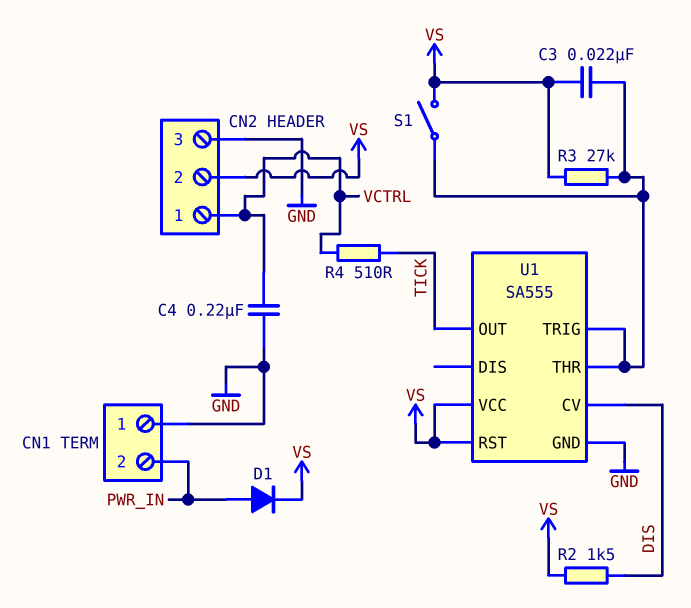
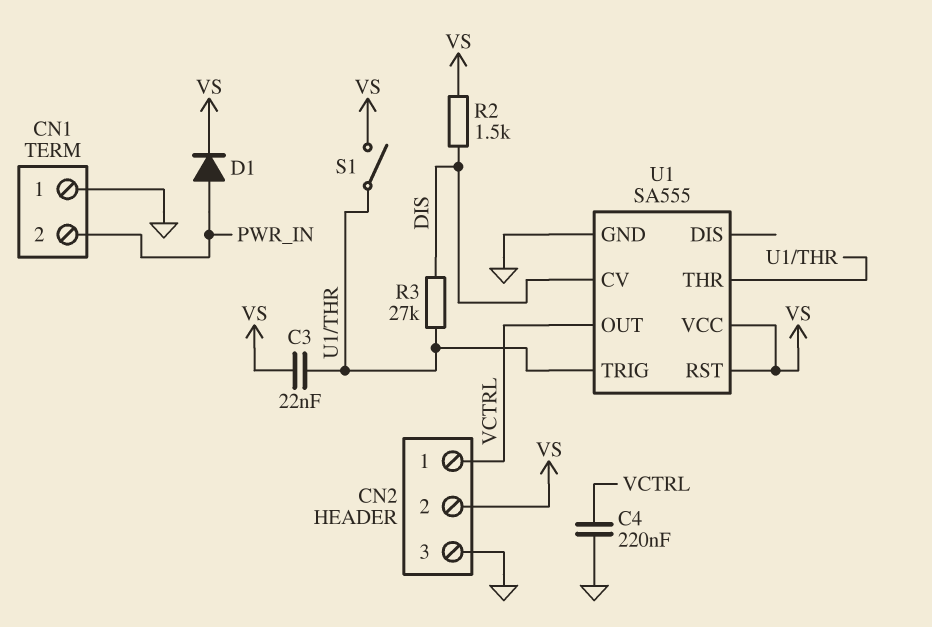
R3: 27k (U1/THR, VS) -> 27k (DIS, U1/THR)
R4: 510 (TICK, VCTRL) -> none
U1 pin OUT: TICK -> VCTRL

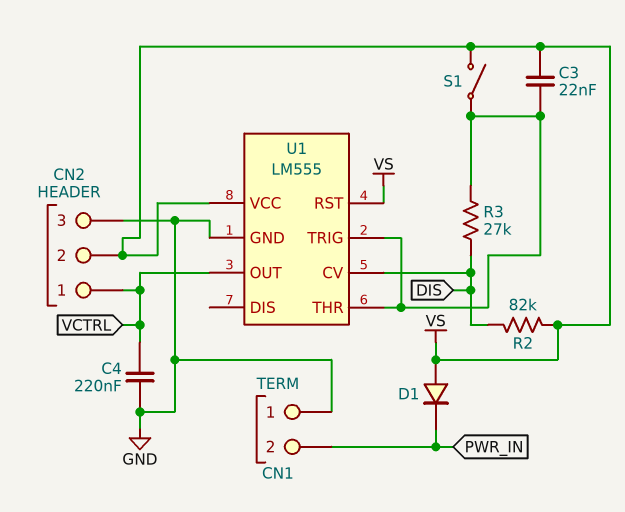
D1: diode (A PWR_IN, K VS) -> diode (A VS, K PWR_IN)
R2: 1.5k (DIS, VS) -> 82k (DIS, VS)
U1: SA555 -> LM555

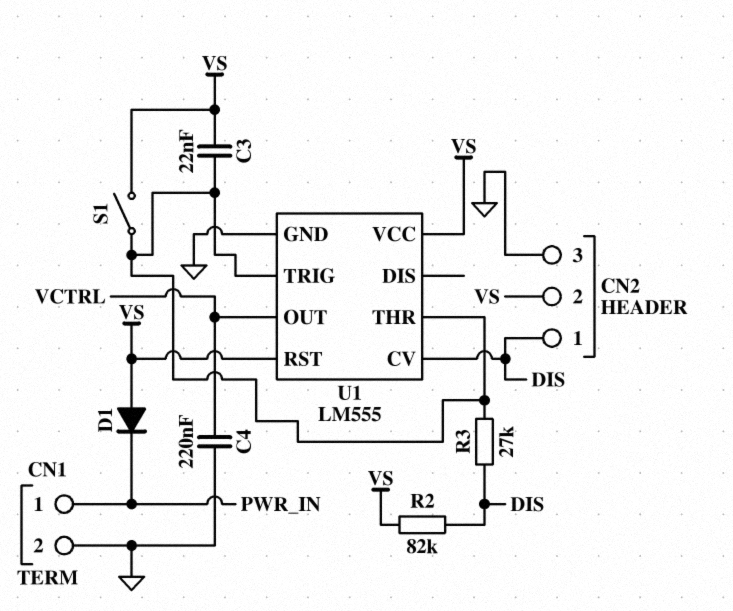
CN1 pin 1: GND -> PWR_IN
CN1 pin 2: PWR_IN -> GND
CN2 pin 1: VCTRL -> DIS

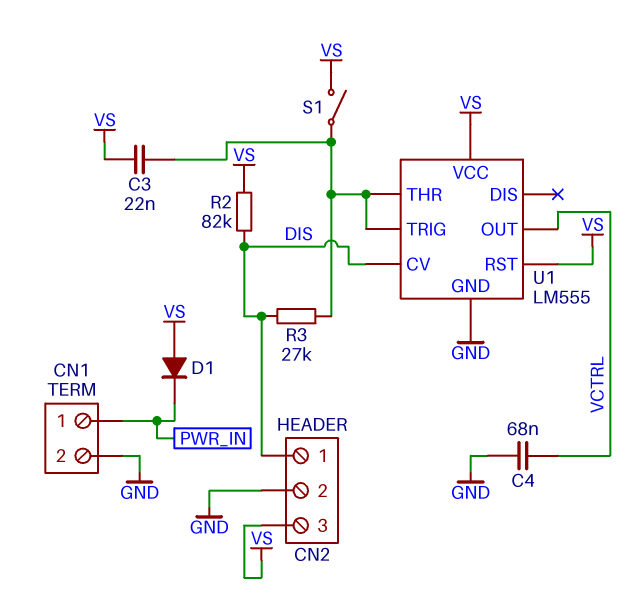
C4: 220nF (GND, VCTRL) -> 68nF (GND, VCTRL)
CN2 pin 2: VS -> GND
CN2 pin 3: GND -> VS

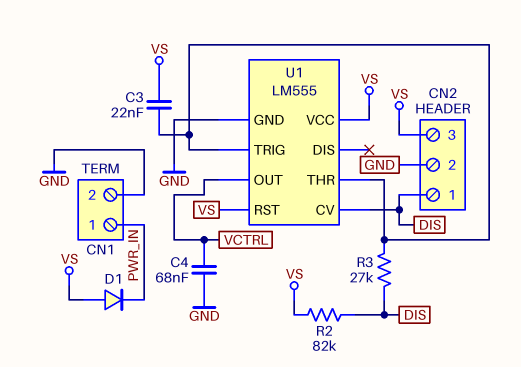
S1: switch (U1/THR, VS) -> none

